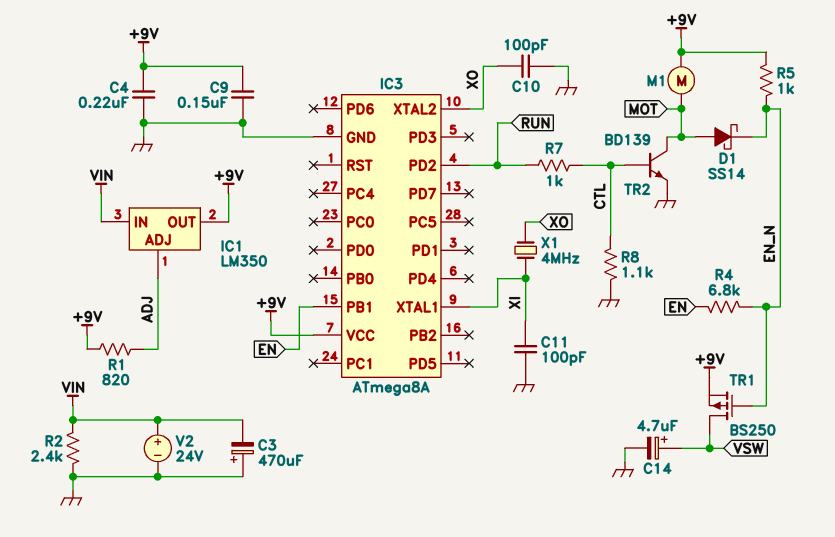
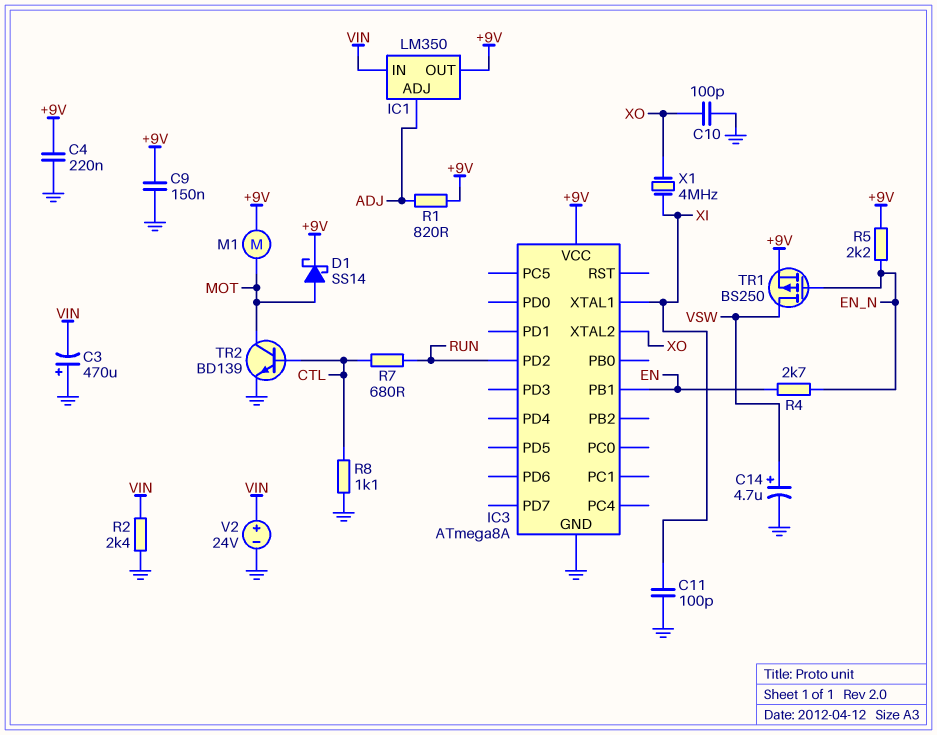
D1: schottky SS14 (A MOT, K EN_N) -> schottky SS14 (A MOT, K +9V)
R4: 6.8k (EN, EN_N) -> 2.7k (EN, EN_N)
R5: 1k (+9V, EN_N) -> 2.2k (+9V, EN_N)
R7: 1k (CTL, RUN) -> 680 (CTL, RUN)

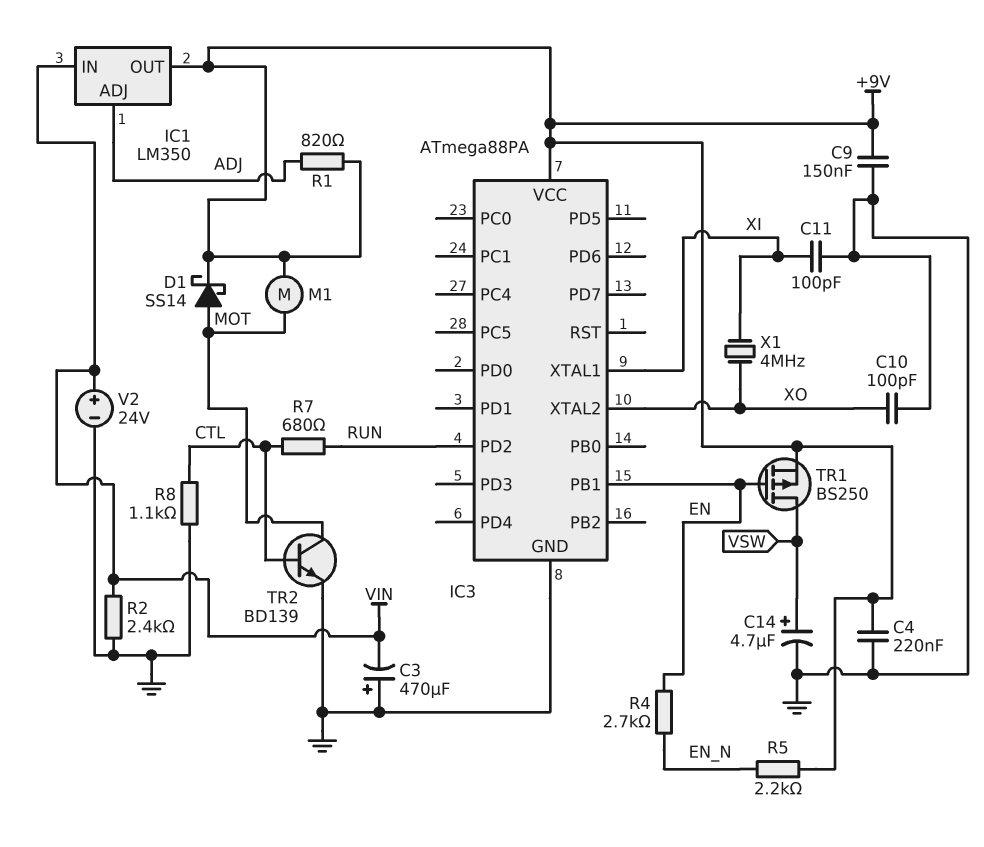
IC3: ATmega8A -> ATmega88PA
TR1: PMOS BS250 (G EN_N, D VSW, S +9V) -> PMOS BS250 (G EN, D VSW, S +9V)

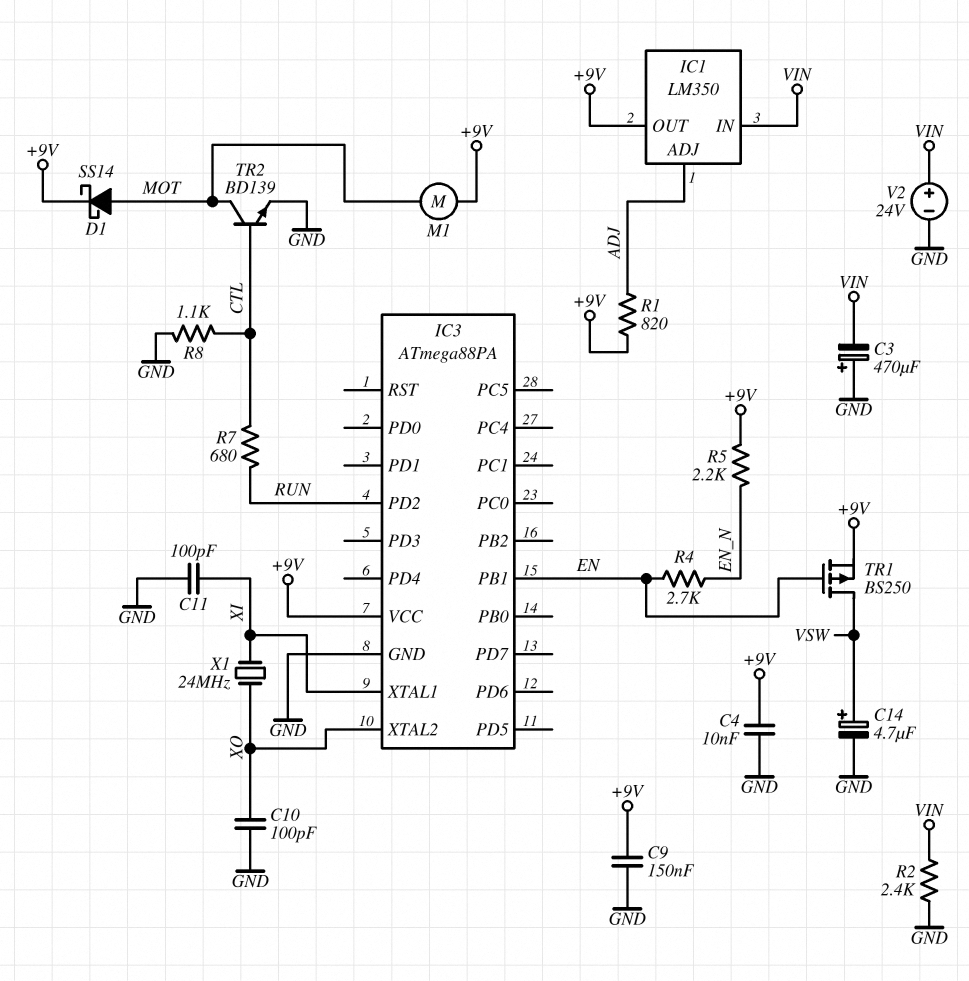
C4: 220nF (+9V, GND) -> 10nF (+9V, GND)
X1: 4MHz (XI, XO) -> 24MHz (XI, XO)

